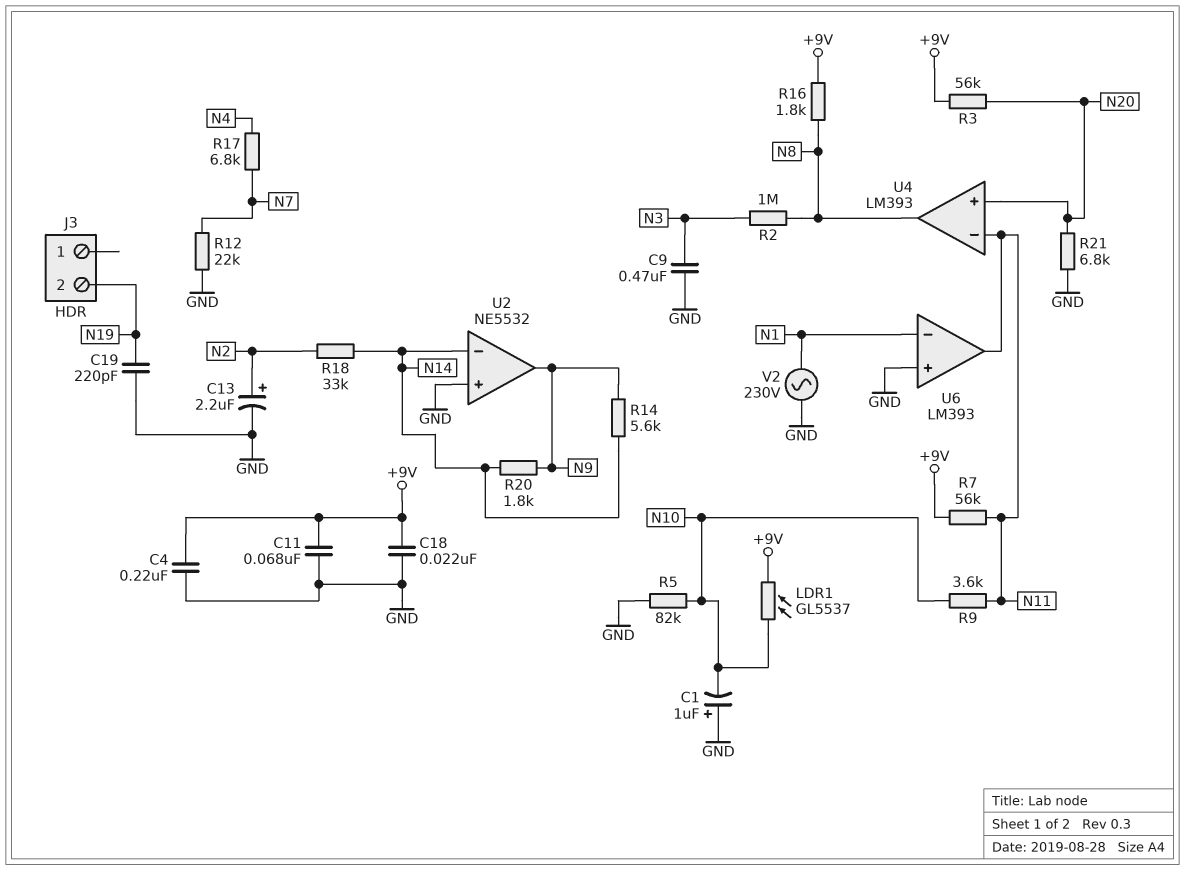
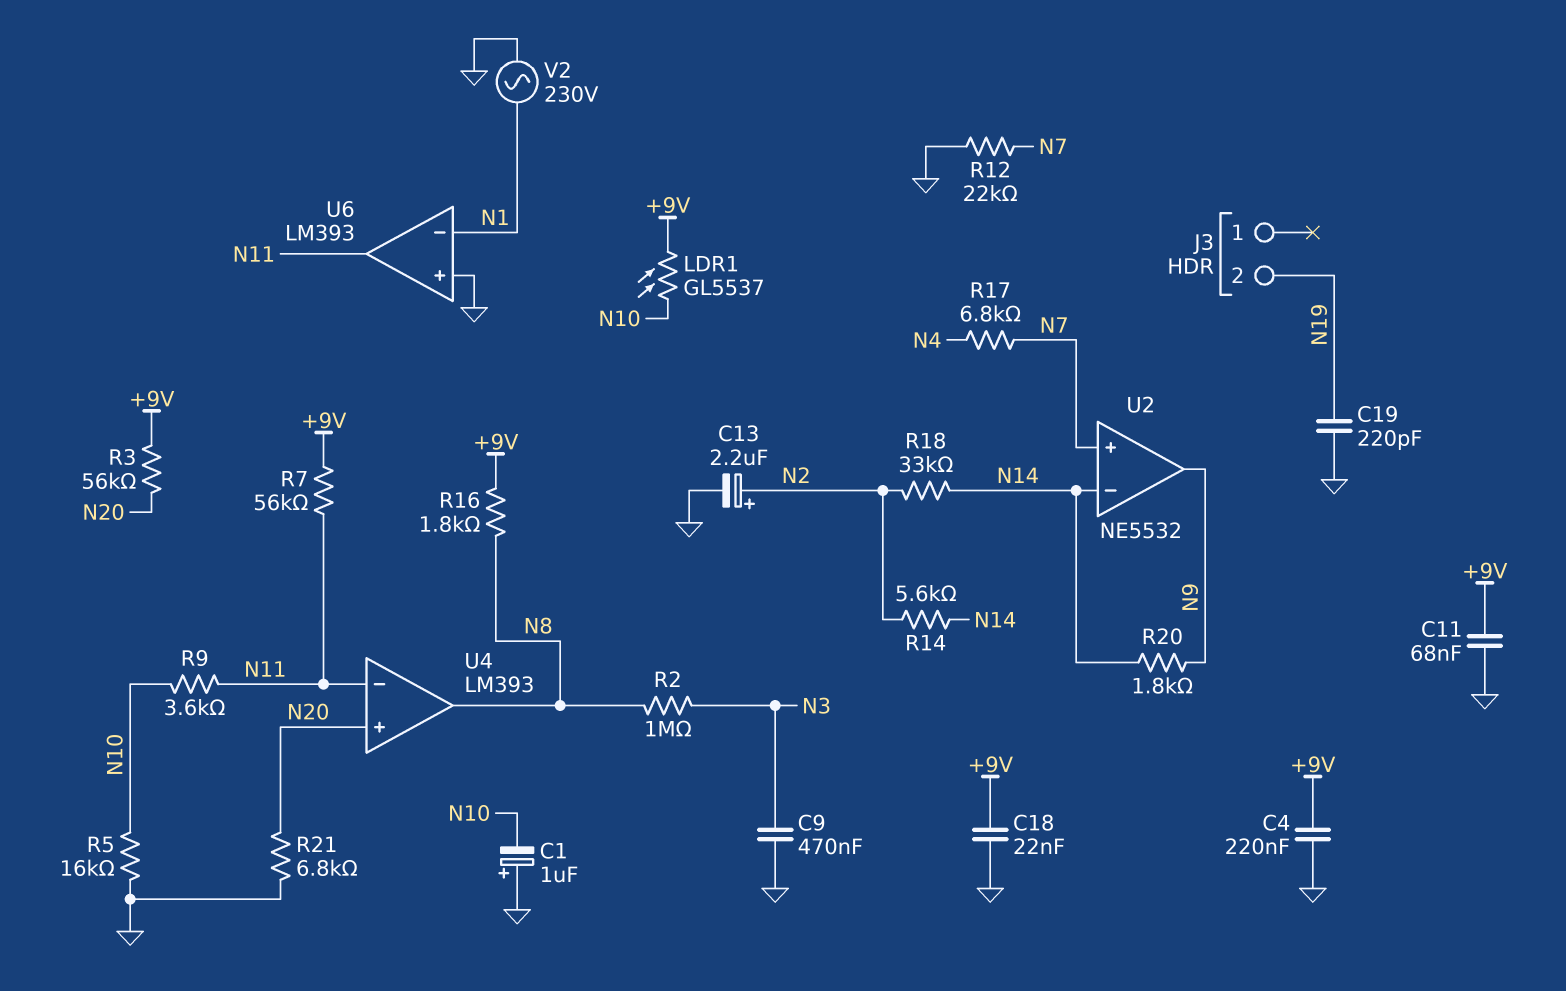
R5: 82k (GND, N10) -> 16k (GND, N10)
R14: 5.6k (N9, N14) -> 5.6k (N2, N14)
U2 pin in+: GND -> N7

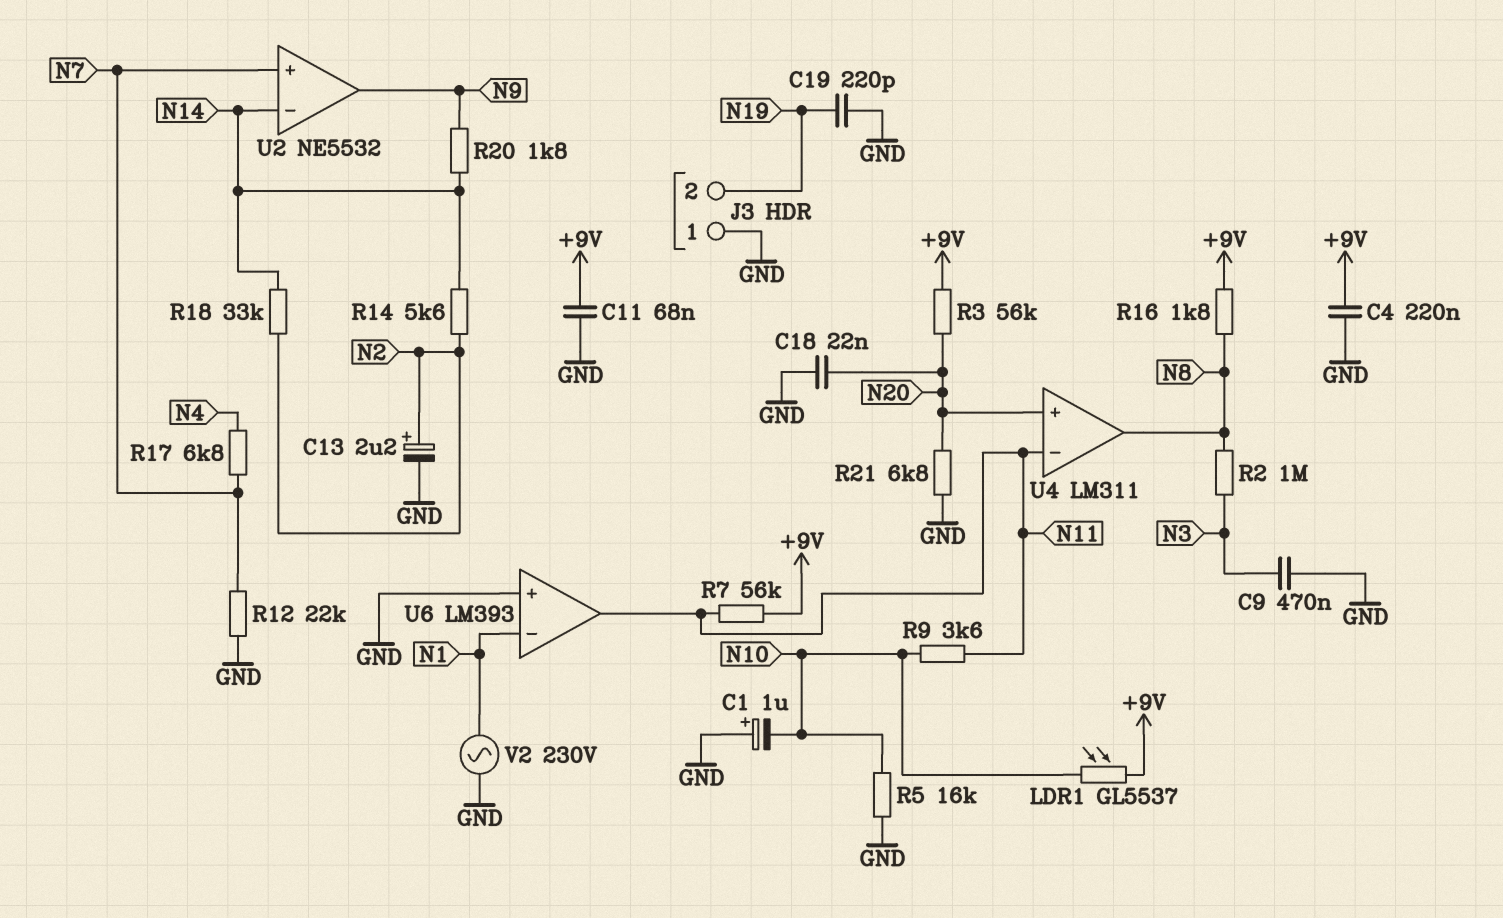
C18: 22nF (+9V, GND) -> 22nF (GND, N20)
J3 pin 1: none -> GND
U4: LM393 -> LM311

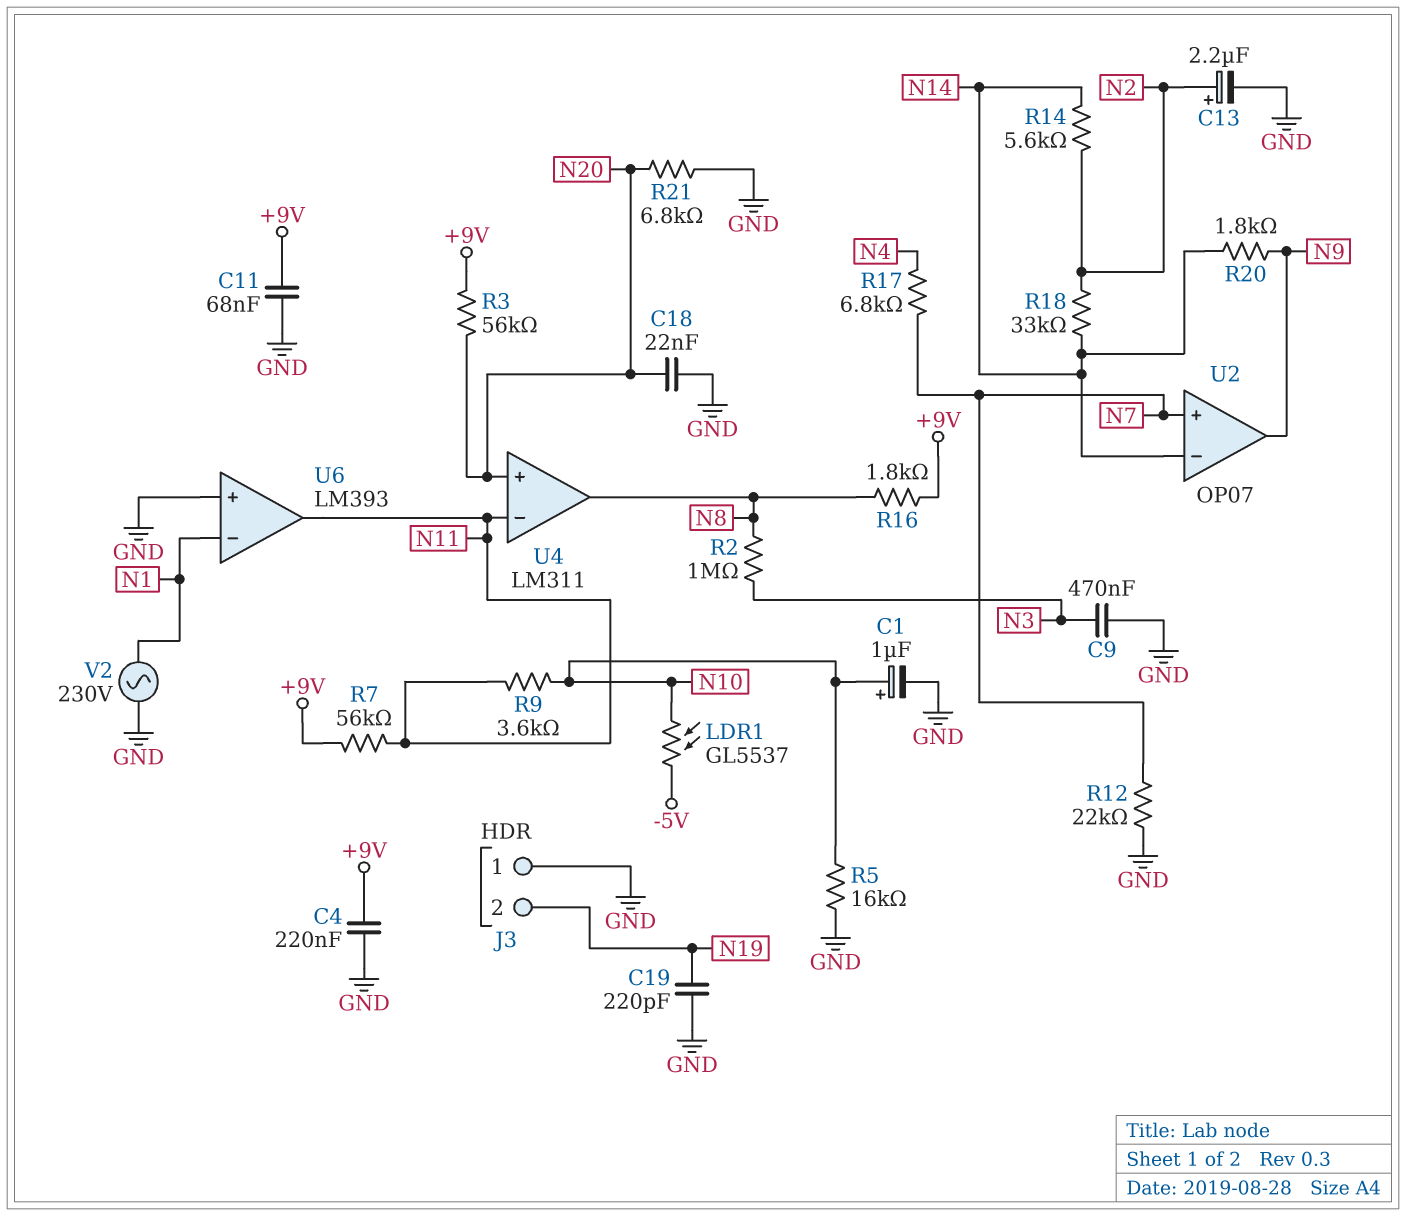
C1: 1uF (plus GND, minus N10) -> 1uF (plus N10, minus GND)
LDR1: GL5537 (+9V, N10) -> GL5537 (-5V, N10)
U2: NE5532 -> OP07

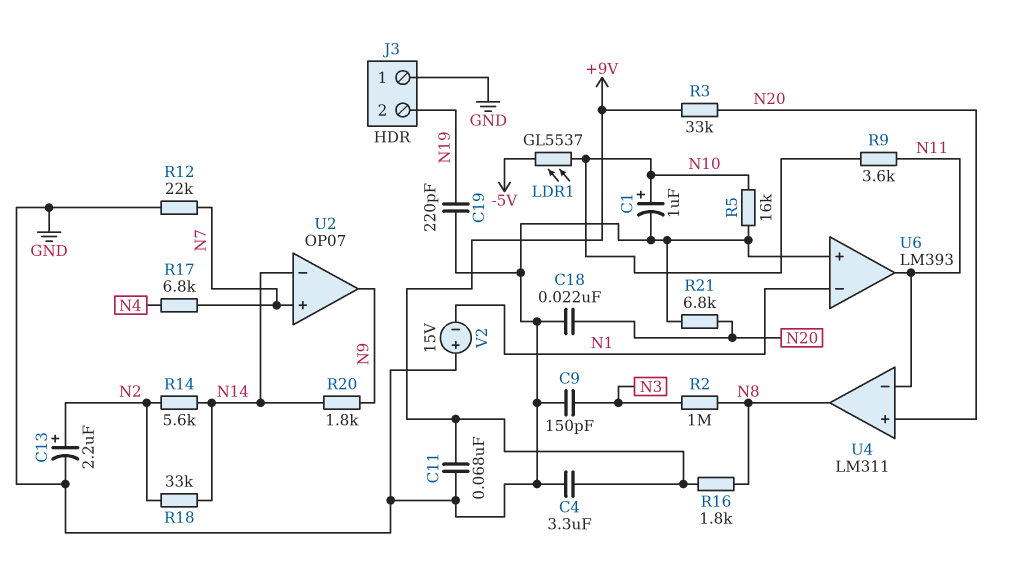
C4: 220nF (+9V, GND) -> 3.3uF (+9V, GND)
C9: 470nF (GND, N3) -> 150pF (GND, N3)
R3: 56k (+9V, N20) -> 33k (+9V, N20)
R7: 56k (+9V, N11) -> none
V2: AC 230V (GND, N1) -> 15V (plus GND, minus N1)

